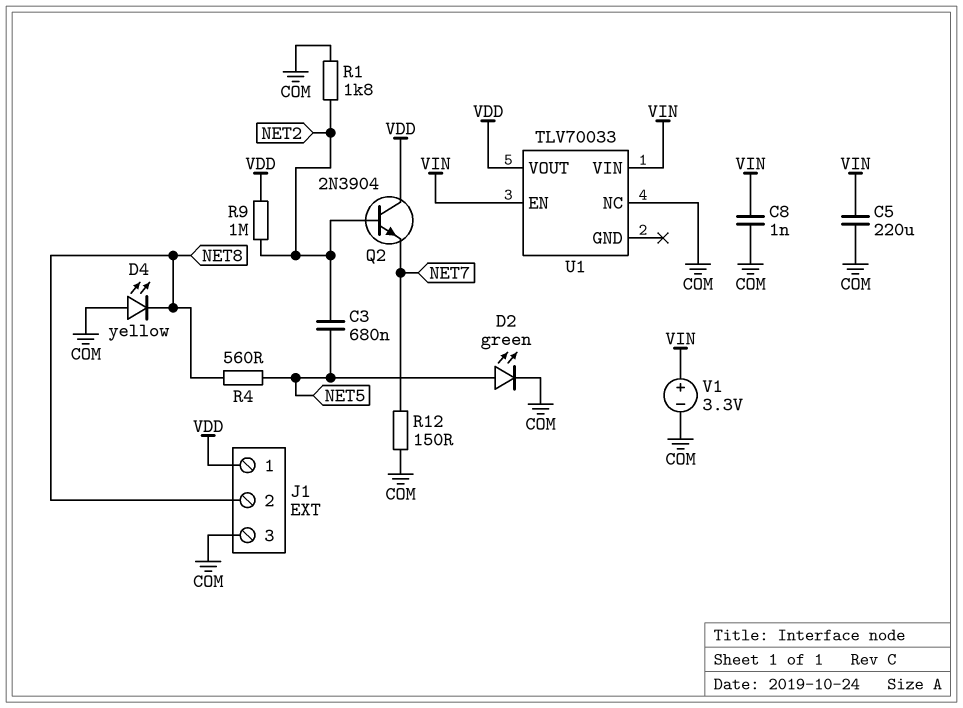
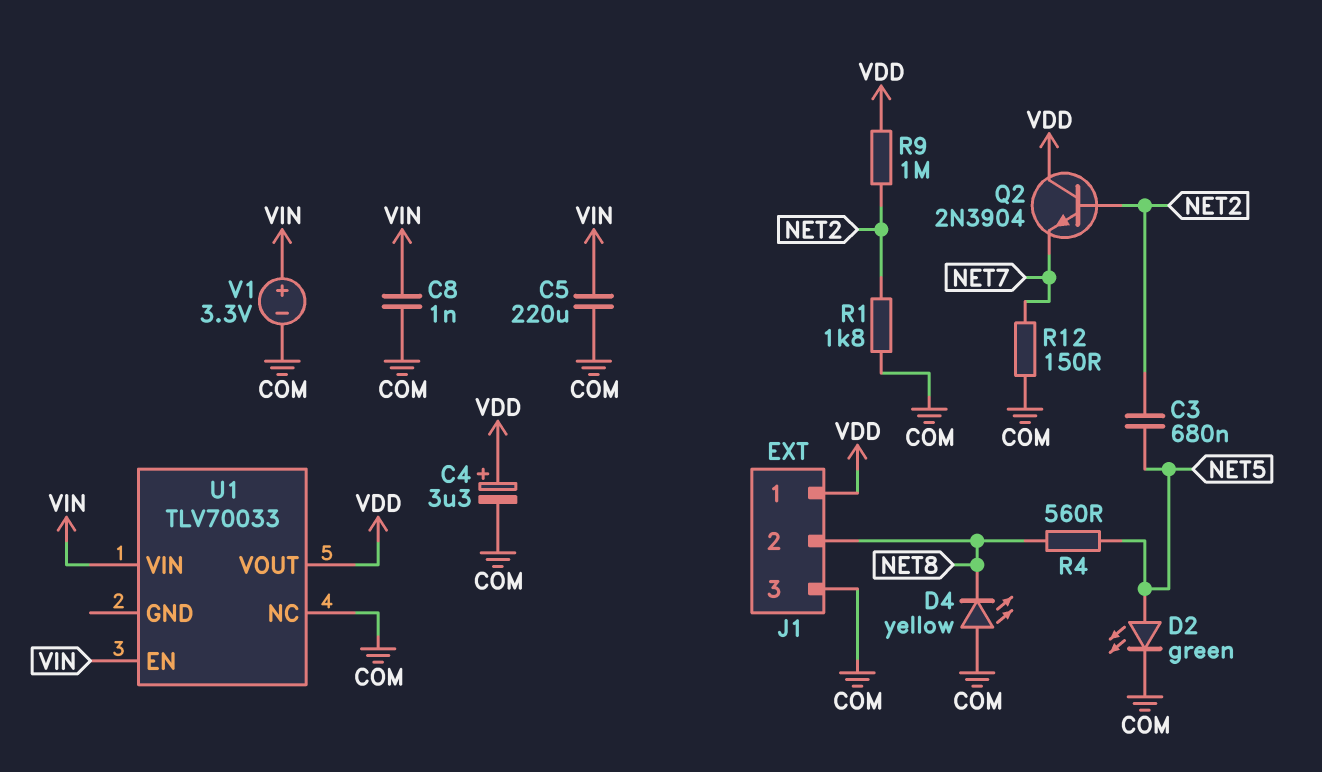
C4: none -> 3.3uF (plus VDD, minus COM)

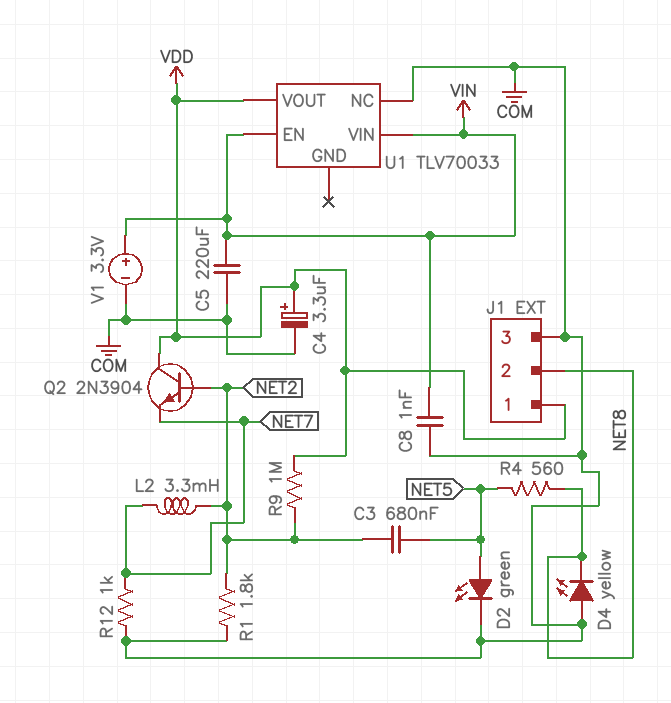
L2: none -> 3.3mH (NET2, NET7)
R12: 150 (COM, NET7) -> 1k (COM, NET7)

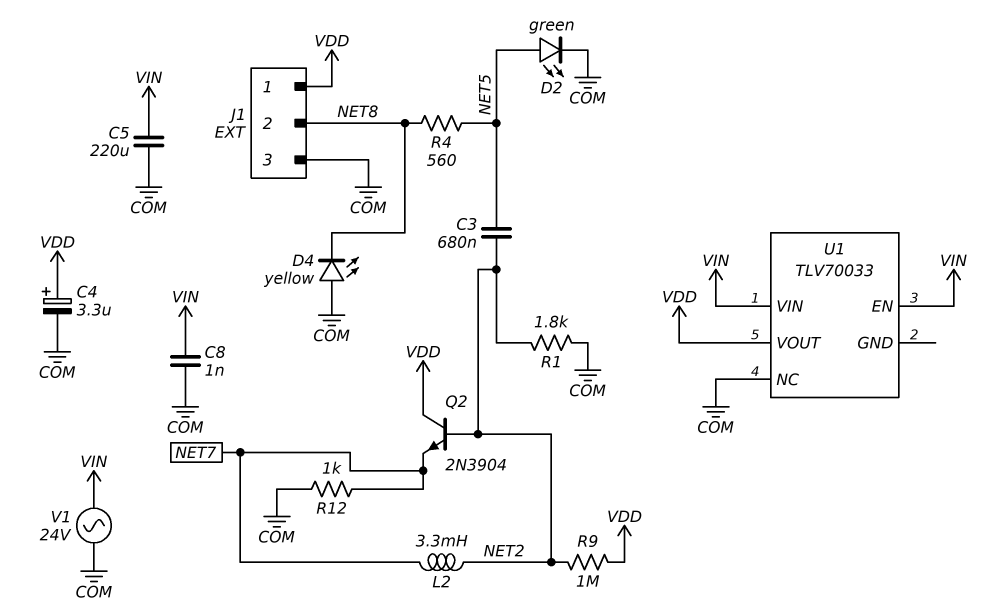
V1: 3.3V (plus VIN, minus COM) -> AC 24V (COM, VIN)

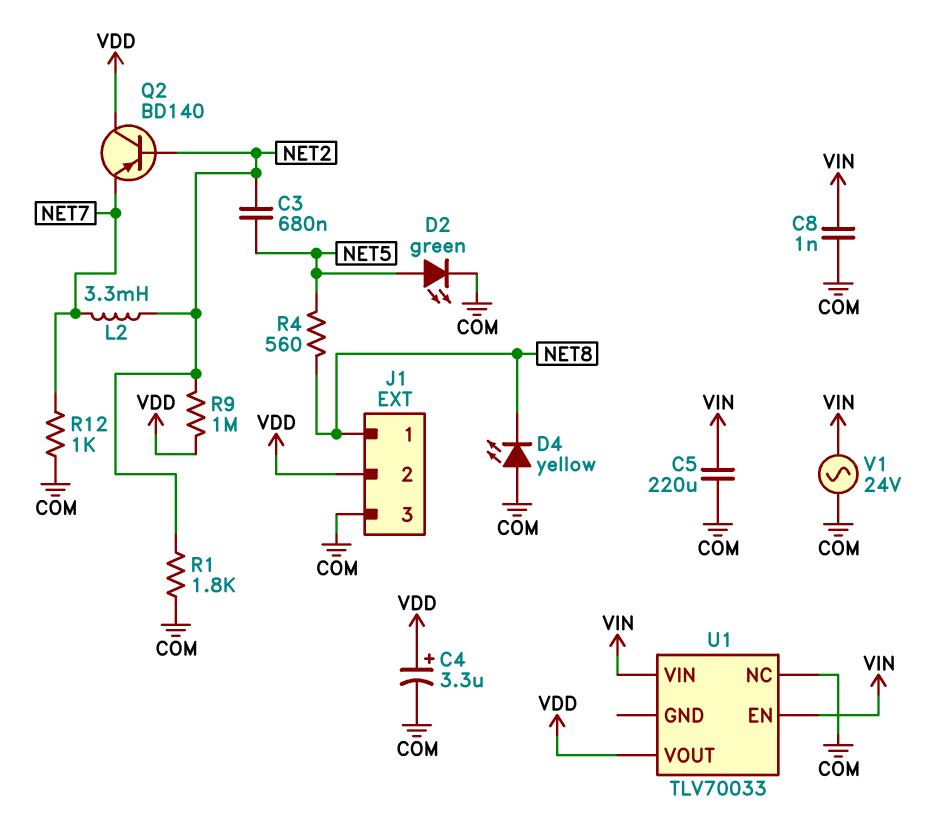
J1 pin 1: VDD -> NET8
J1 pin 2: NET8 -> VDD
Q2: NPN 2N3904 (B NET2, C VDD, E NET7) -> PNP BD140 (B NET2, C VDD, E NET7)

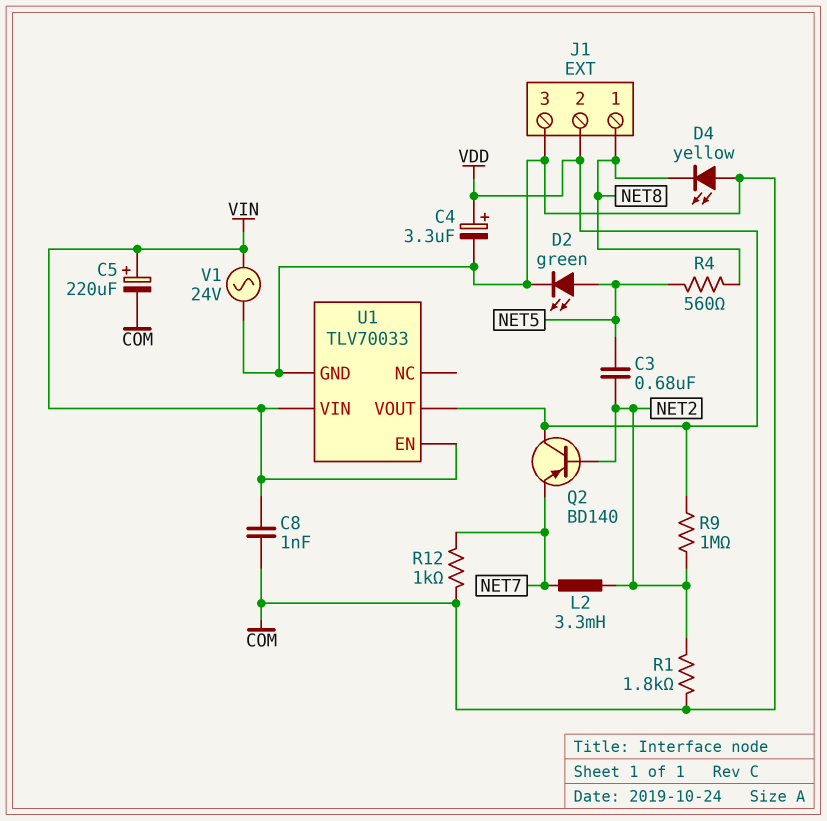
C5: 220uF (COM, VIN) -> 220uF (plus VIN, minus COM)
U1 pin GND: none -> COM
U1 pin NC: COM -> none

